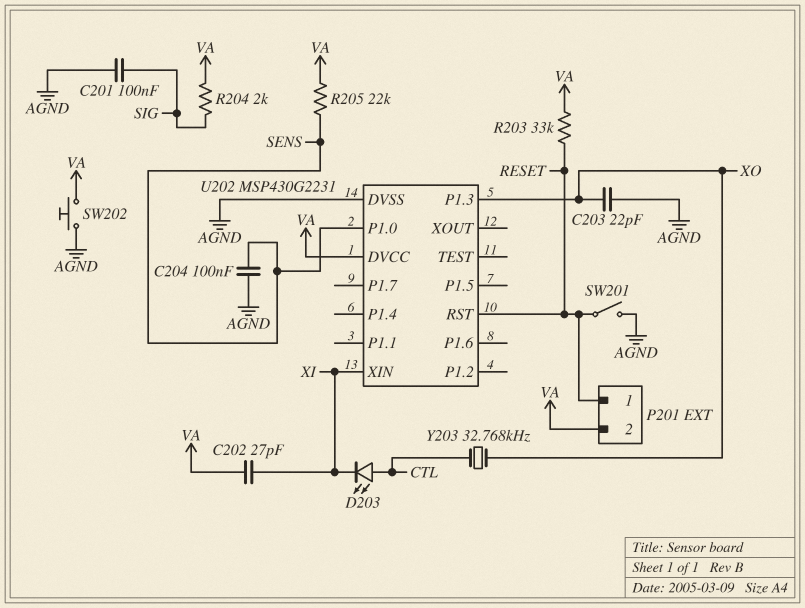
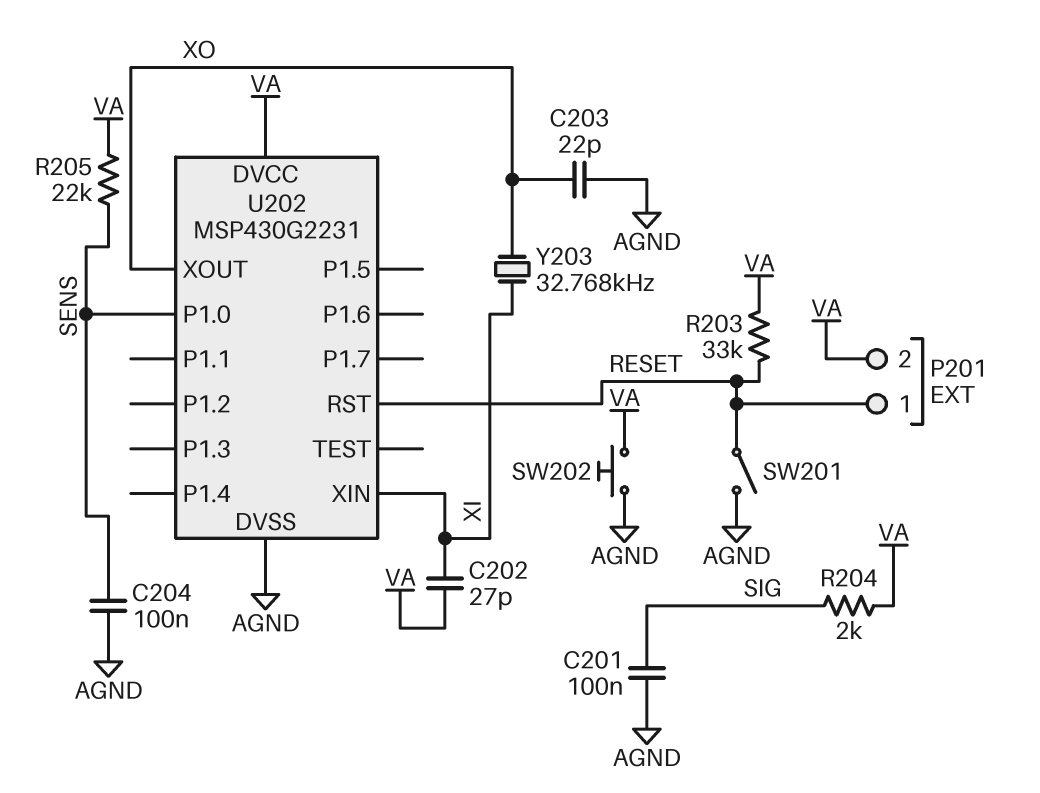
D203: LED (A CTL, K XI) -> none
U202 pin P1.3: XO -> none
U202 pin XOUT: none -> XO
Y203: 32.768kHz (CTL, XO) -> 32.768kHz (XI, XO)

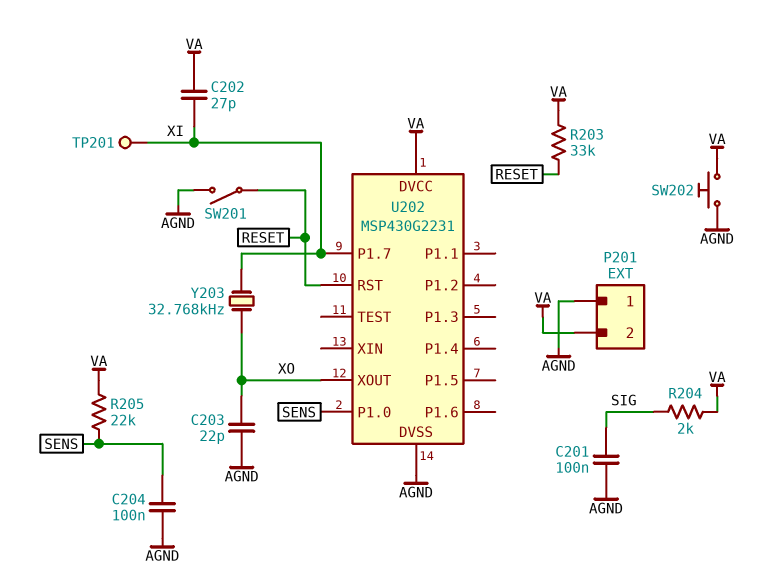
P201 pin 1: RESET -> AGND
TP201: none -> test point (XI)
U202 pin P1.7: none -> XI
U202 pin XIN: XI -> none

